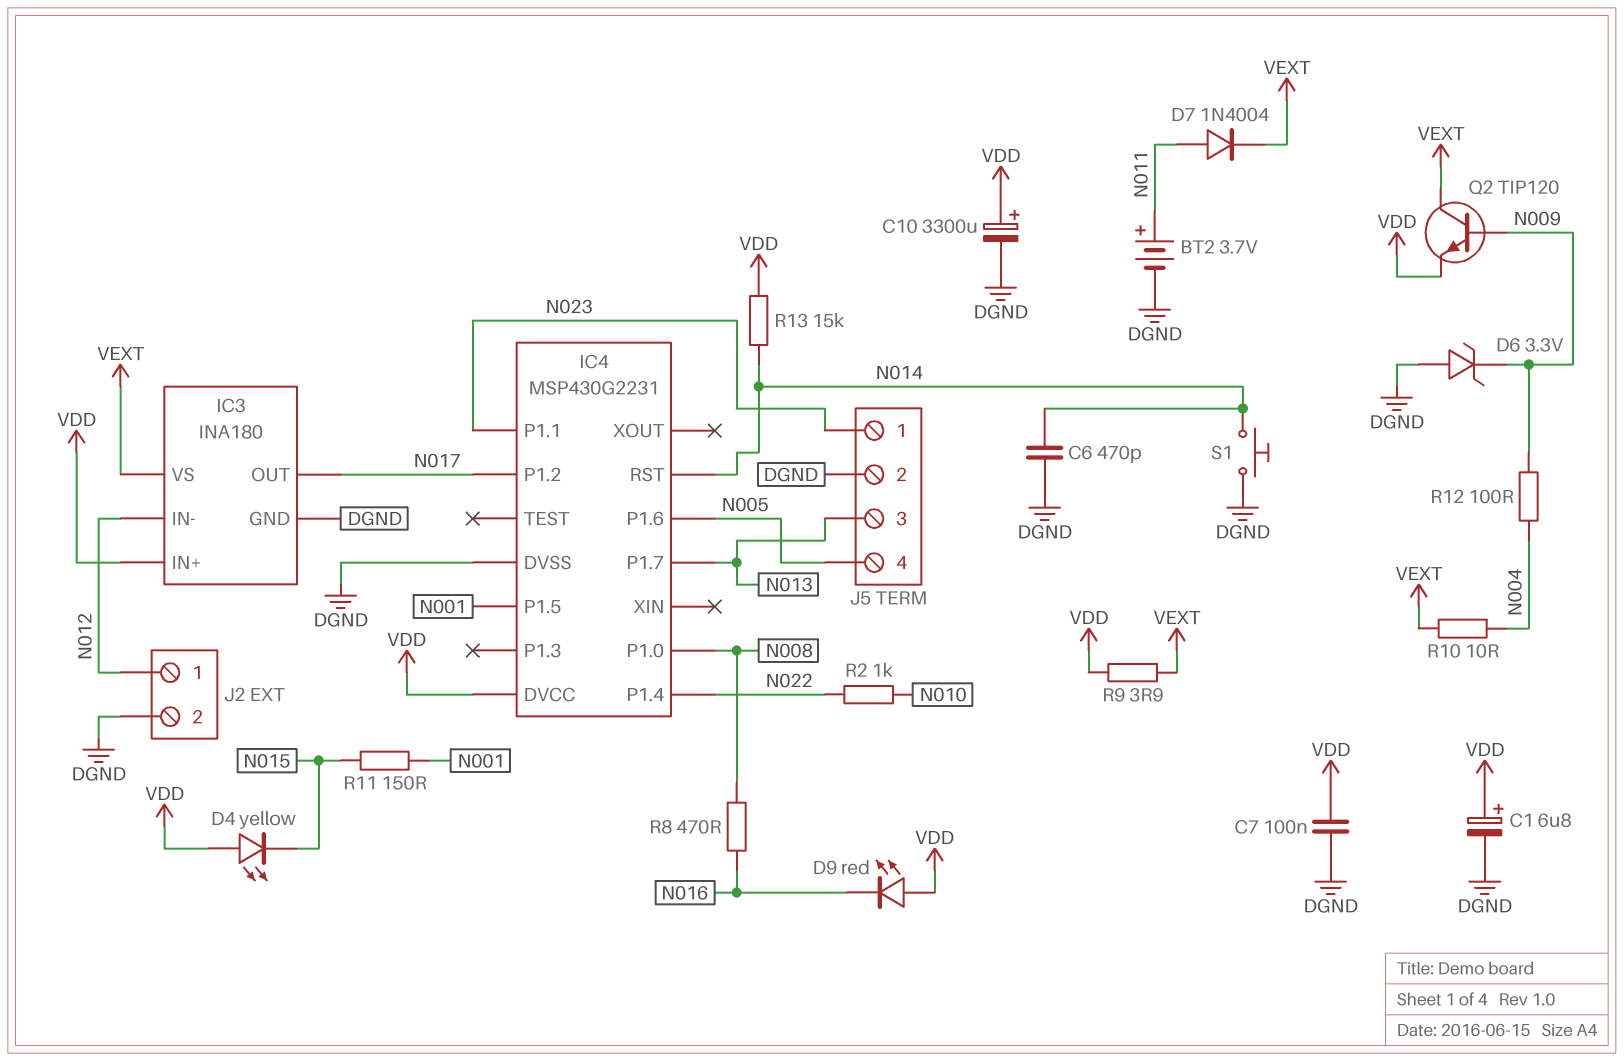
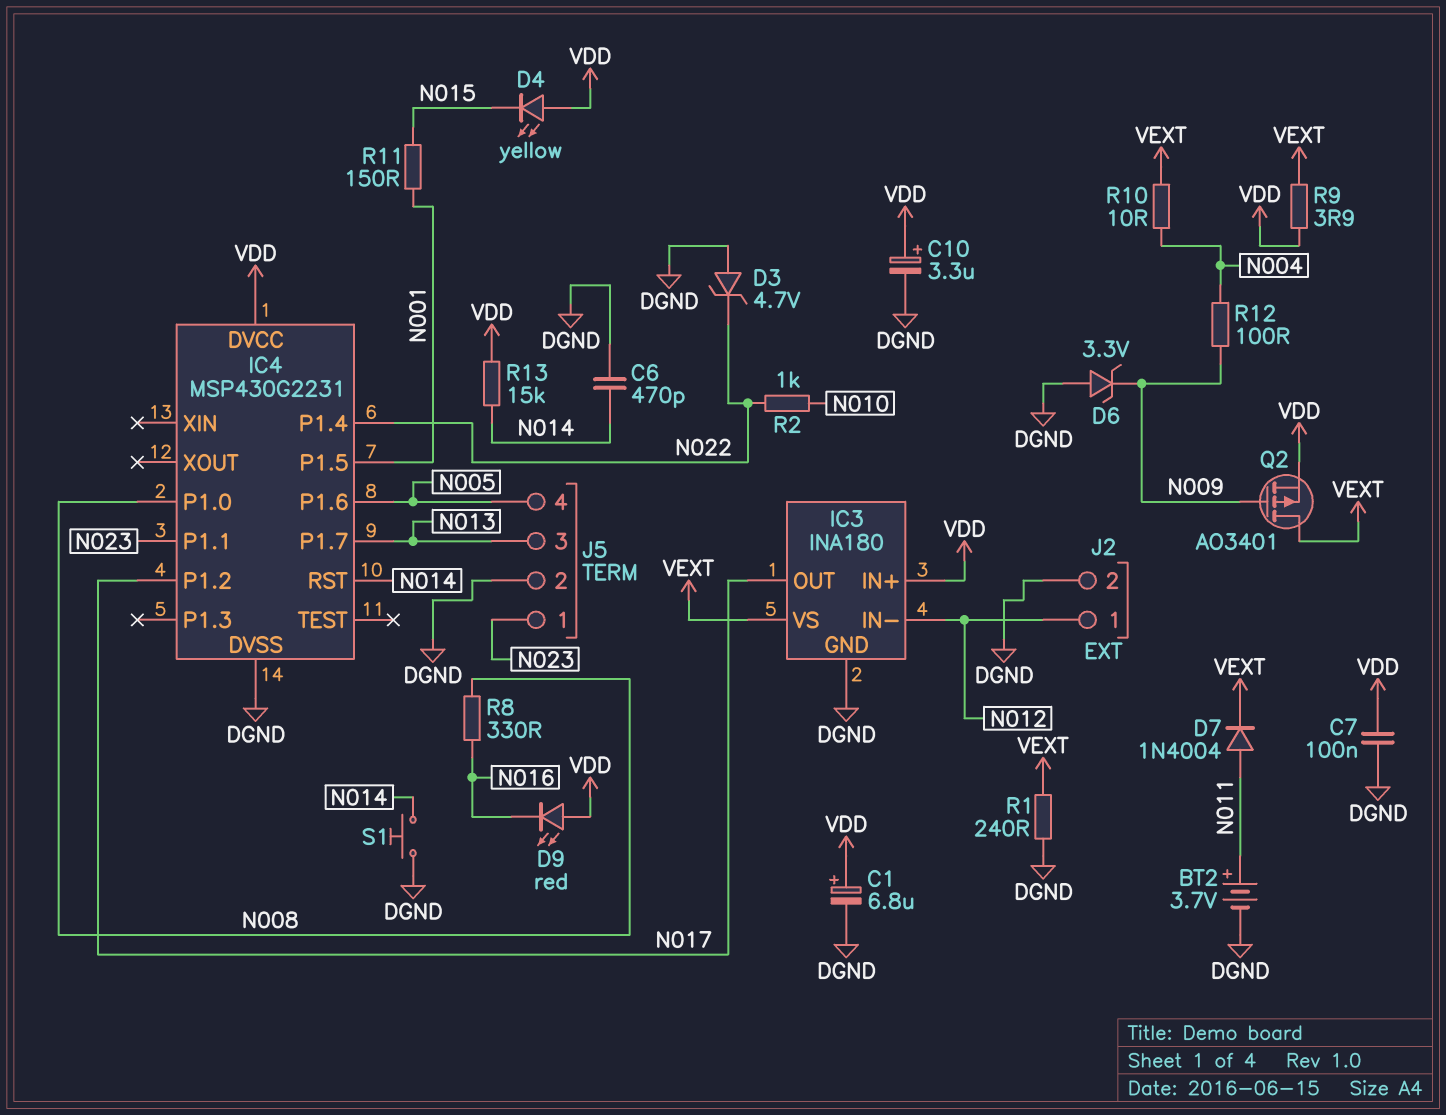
C10: 3300uF (plus VDD, minus DGND) -> 3.3uF (plus VDD, minus DGND)
D3: none -> zener 4.7V (A DGND, K N022)
Q2: NPN TIP120 (B N009, C VEXT, E VDD) -> PMOS AO3401 (G N009, D VEXT, S VDD)
R1: none -> 240 (DGND, VEXT)
R8: 470 (N008, N016) -> 330 (N008, N016)

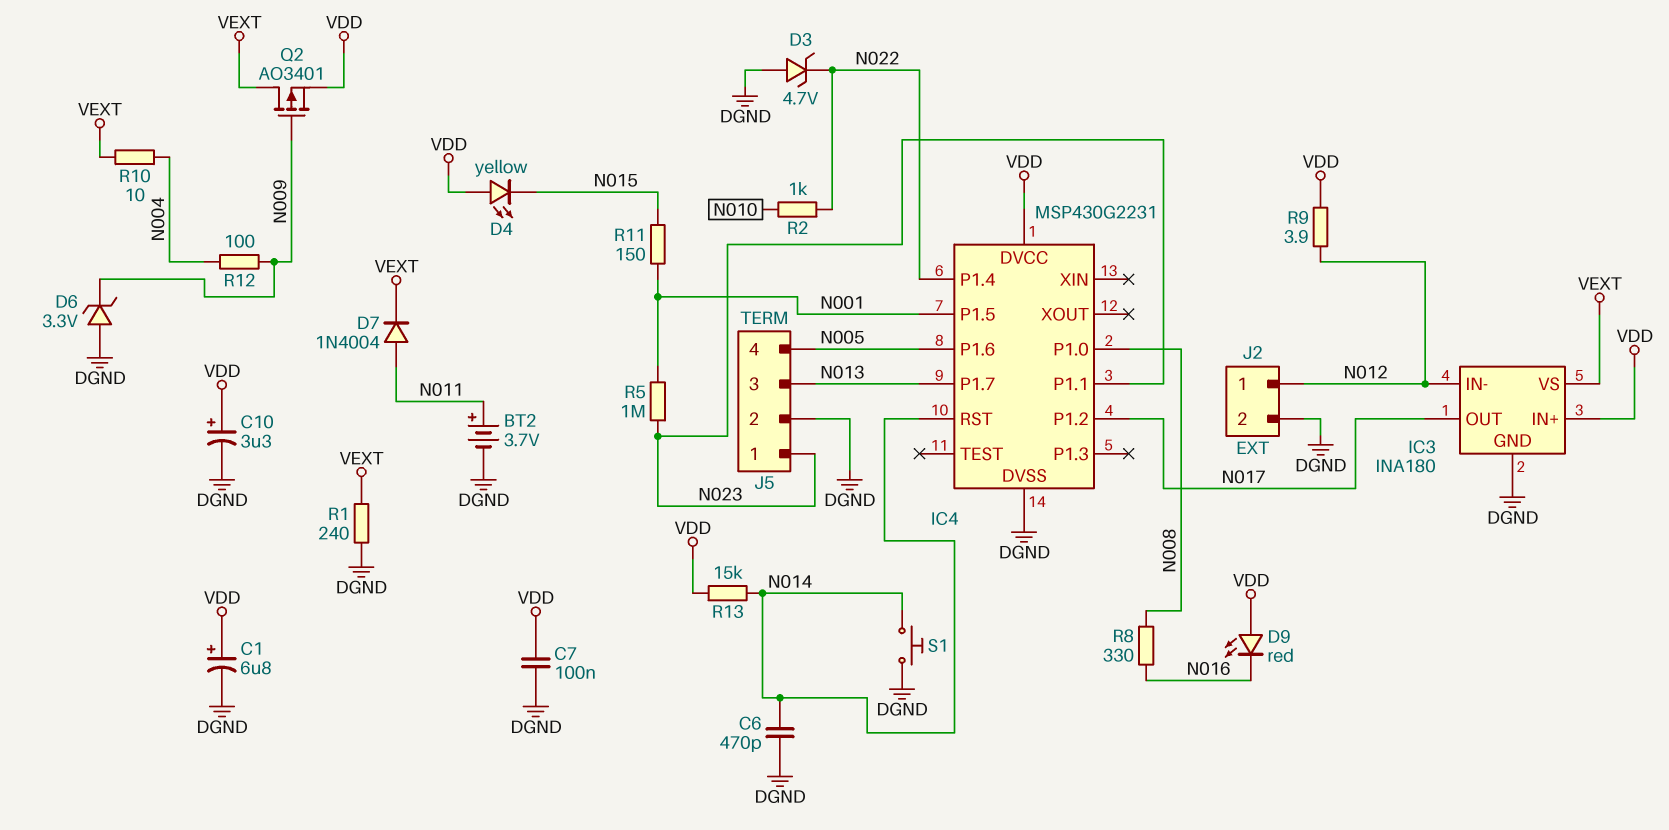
R5: none -> 1M (N001, N023)
R9: 3.9 (VDD, VEXT) -> 3.9 (N012, VDD)

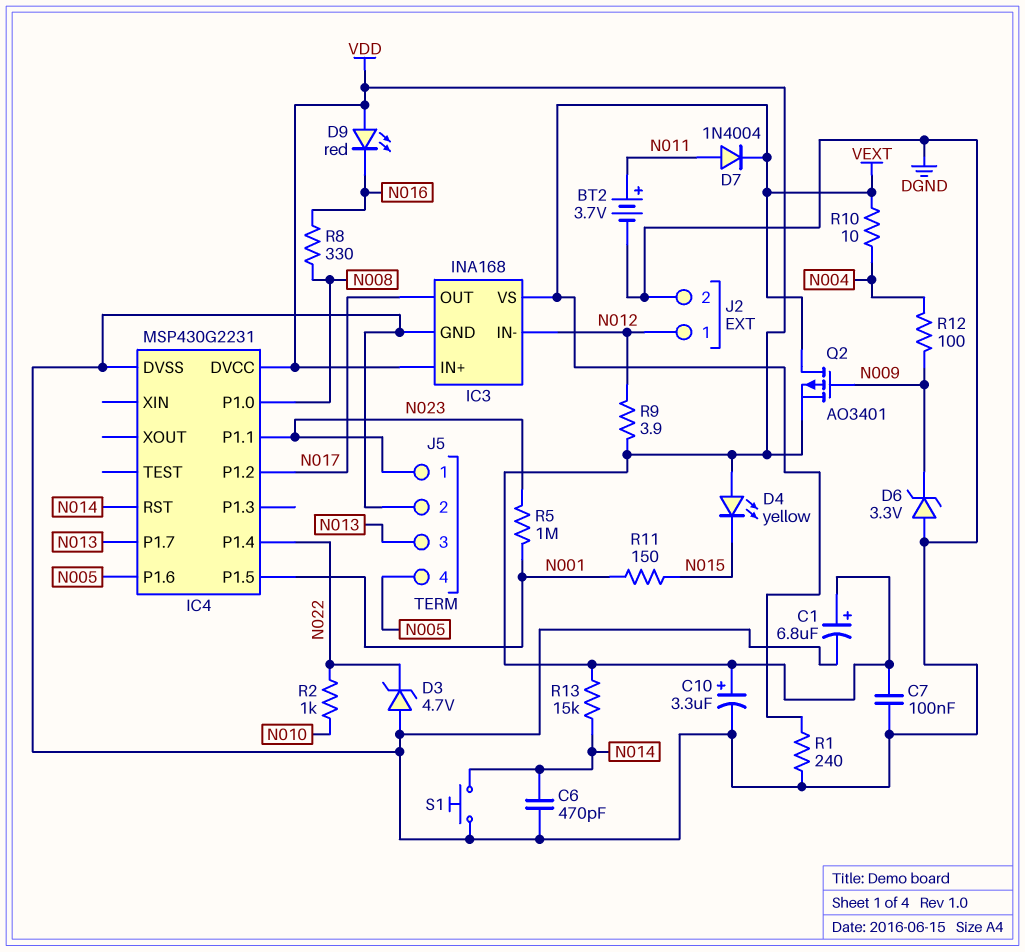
IC3: INA180 -> INA168

